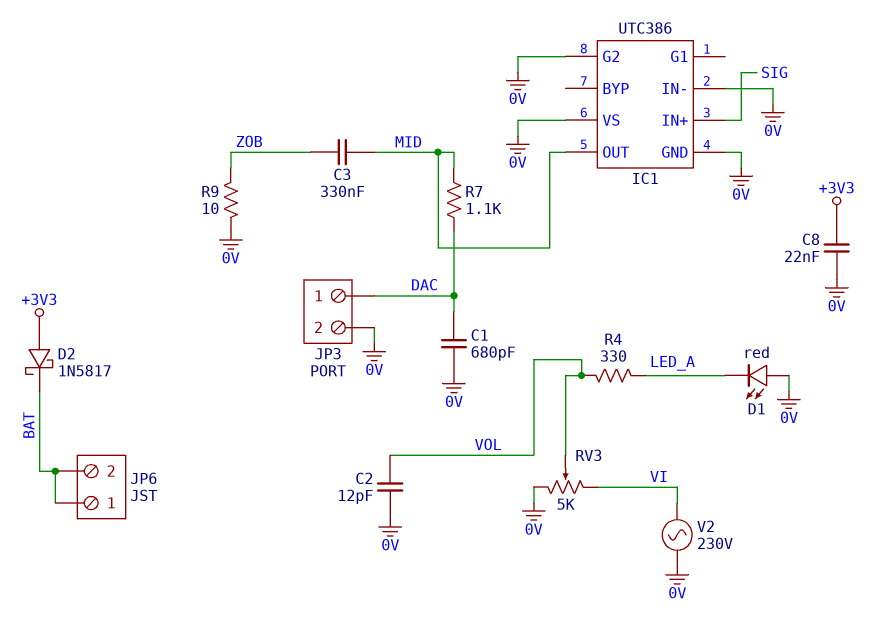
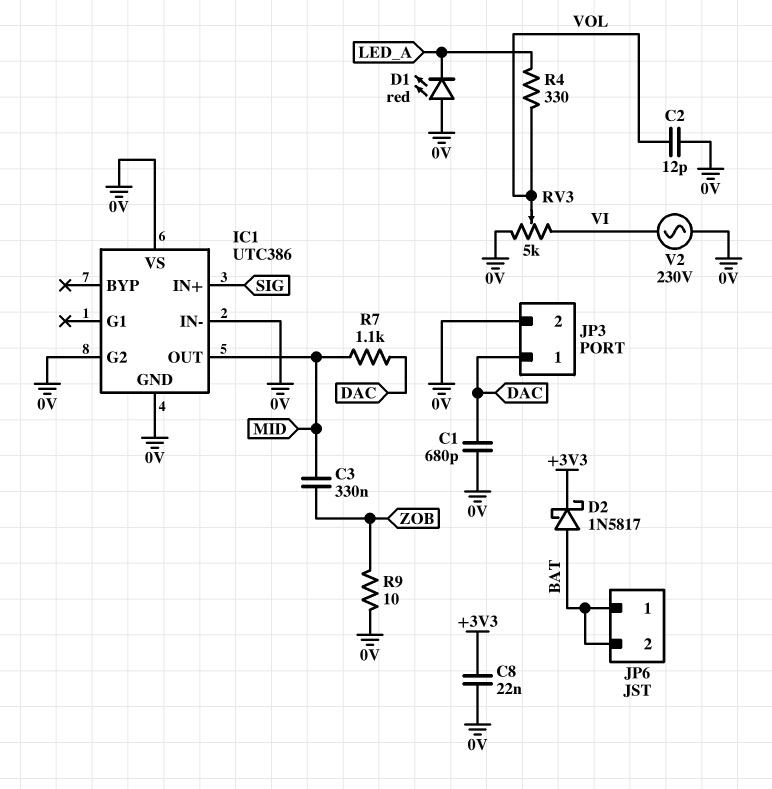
D2: schottky 1N5817 (A +3V3, K BAT) -> schottky 1N5817 (A BAT, K +3V3)

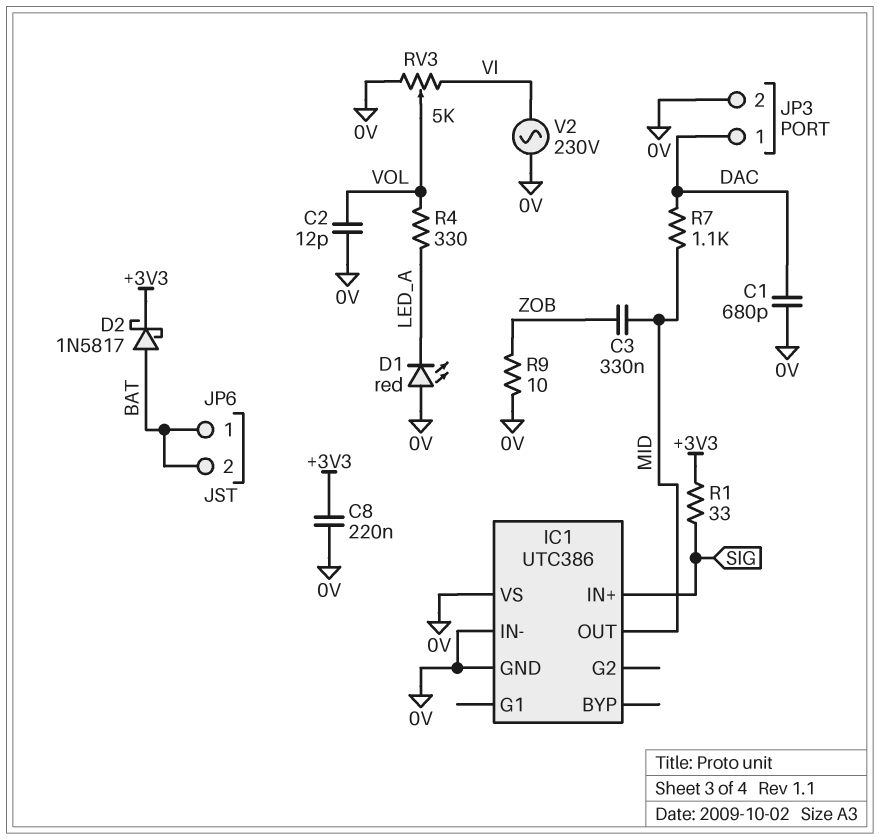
C8: 22nF (+3V3, 0V) -> 220nF (+3V3, 0V)
IC1 pin G2: 0V -> none
R1: none -> 33 (+3V3, SIG)

